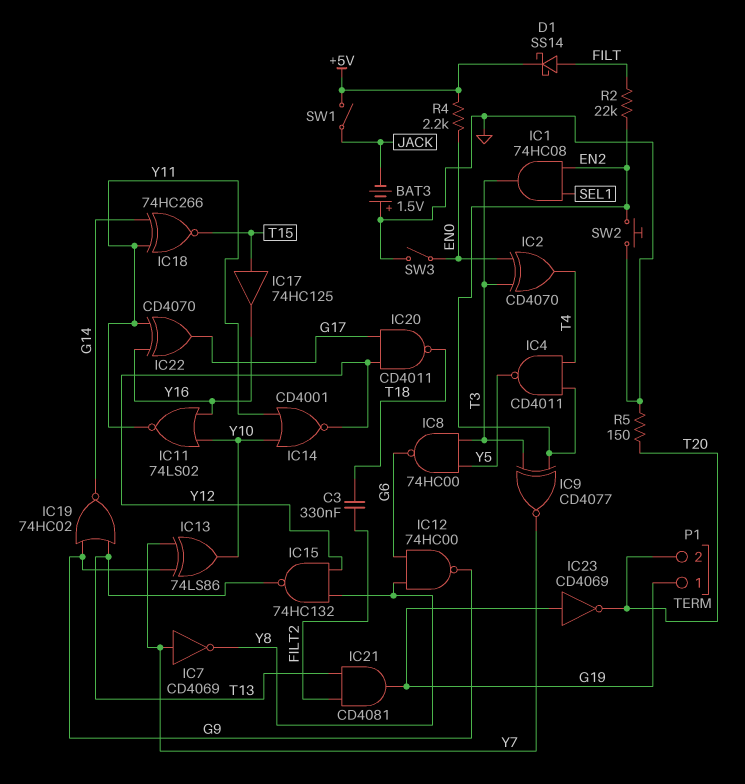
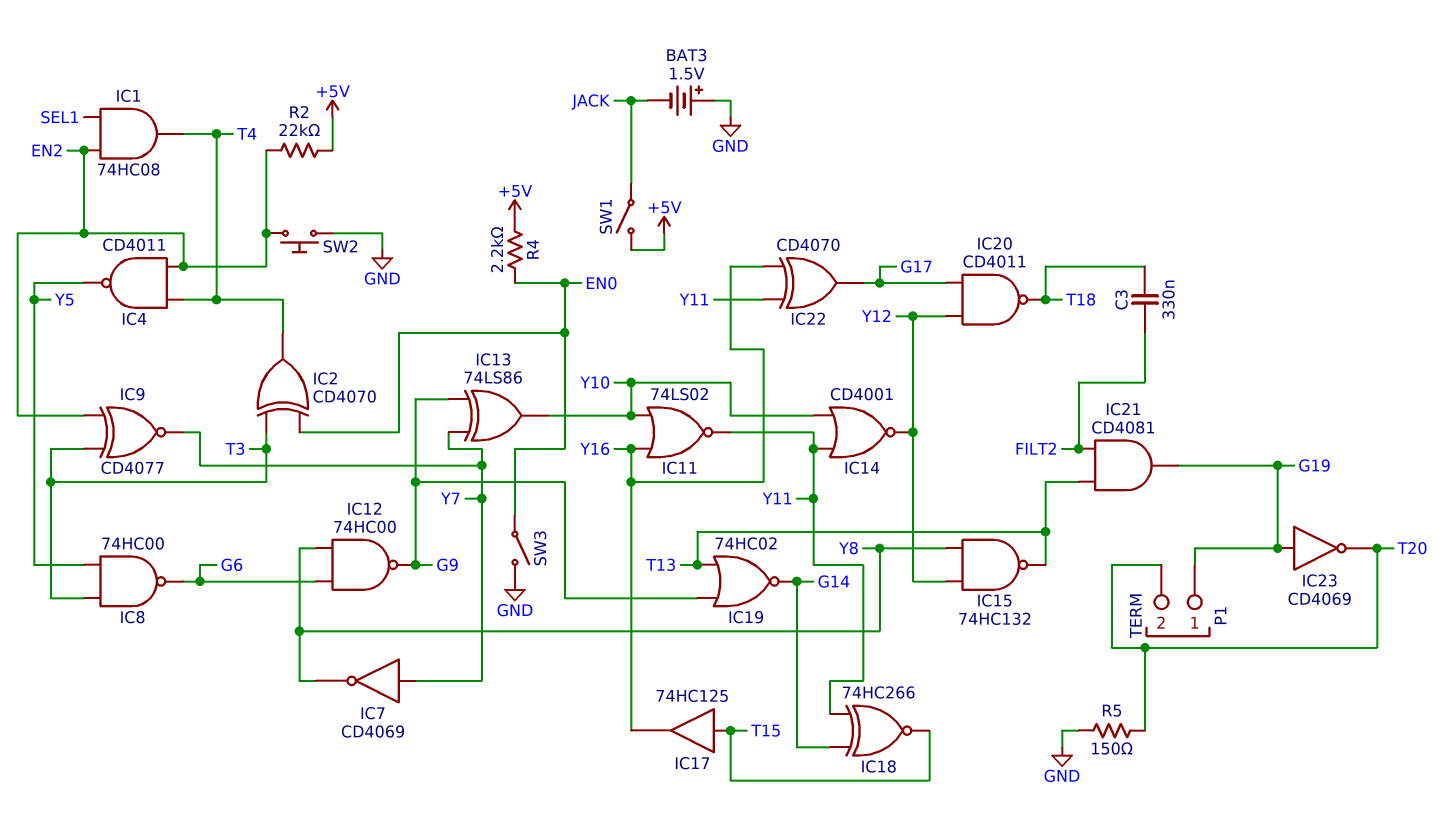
D1: schottky SS14 (A FILT, K +5V) -> none
IC1: AND 74HC08 (in EN2, in SEL1, out T3) -> AND 74HC08 (in EN2, in SEL1, out T4)
R2: 22k (EN2, FILT) -> 22k (+5V, EN2)

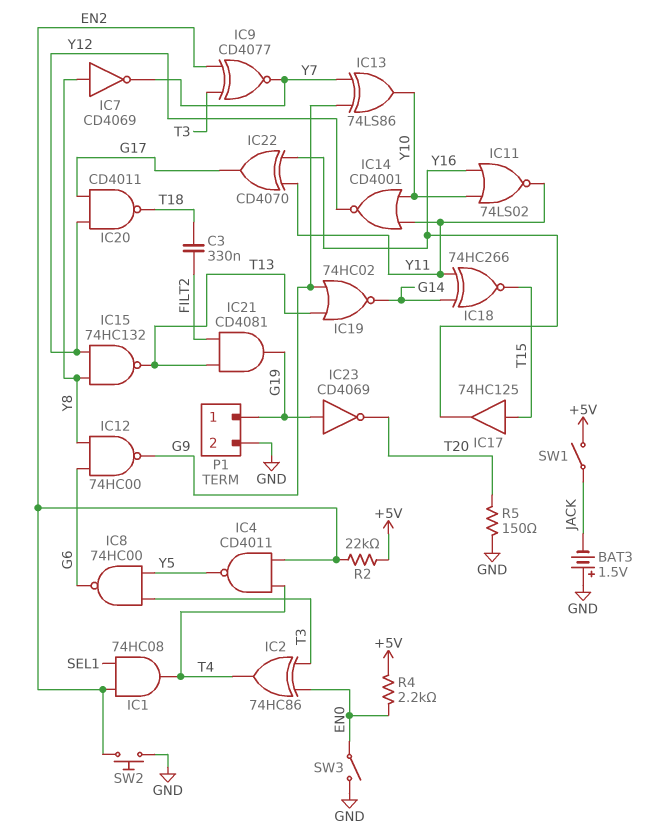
IC2: XOR CD4070 (in EN0, in T3, out T4) -> XOR 74HC86 (in EN0, in T3, out T4)
IC7: NOT CD4069 (in Y7, out Y8) -> NOT CD4069 (in Y8, out Y7)
P1 pin 2: T20 -> GND

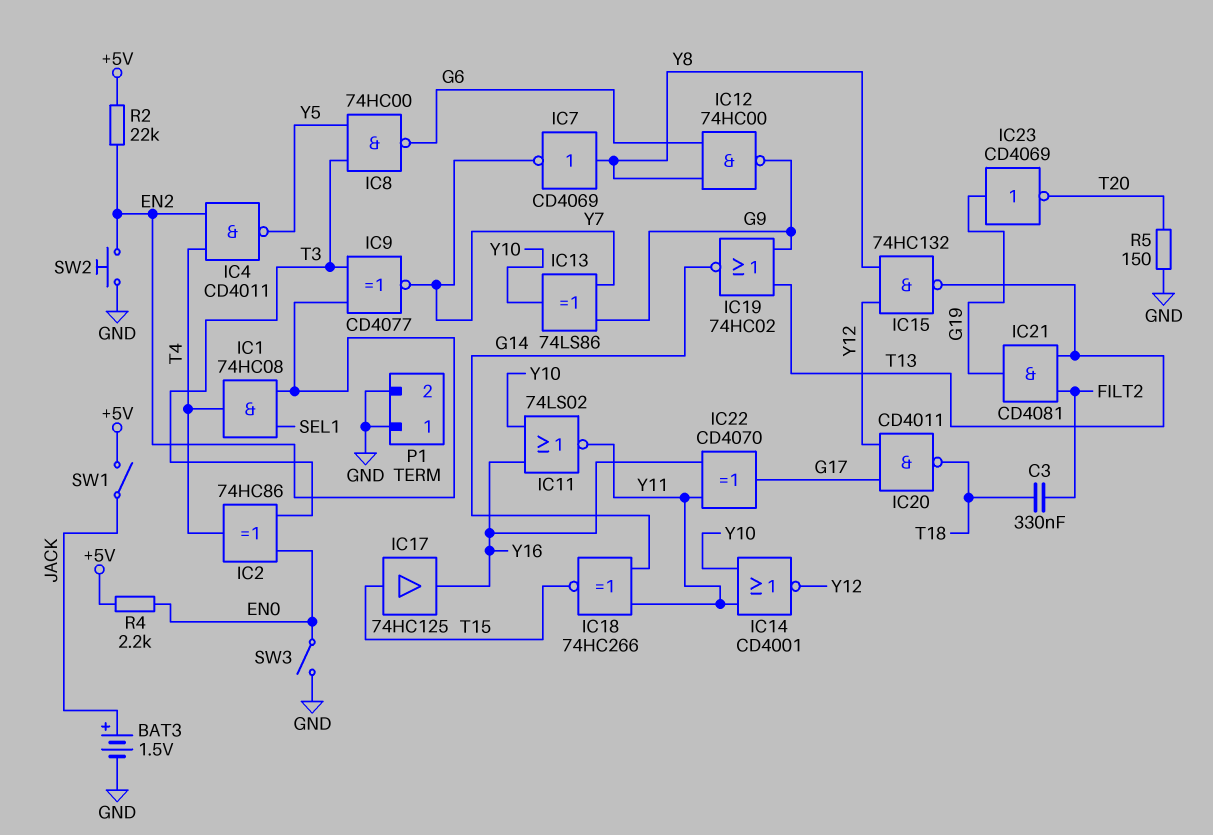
BAT3: 1.5V (plus GND, minus JACK) -> 1.5V (plus JACK, minus GND)
P1 pin 1: G19 -> GND

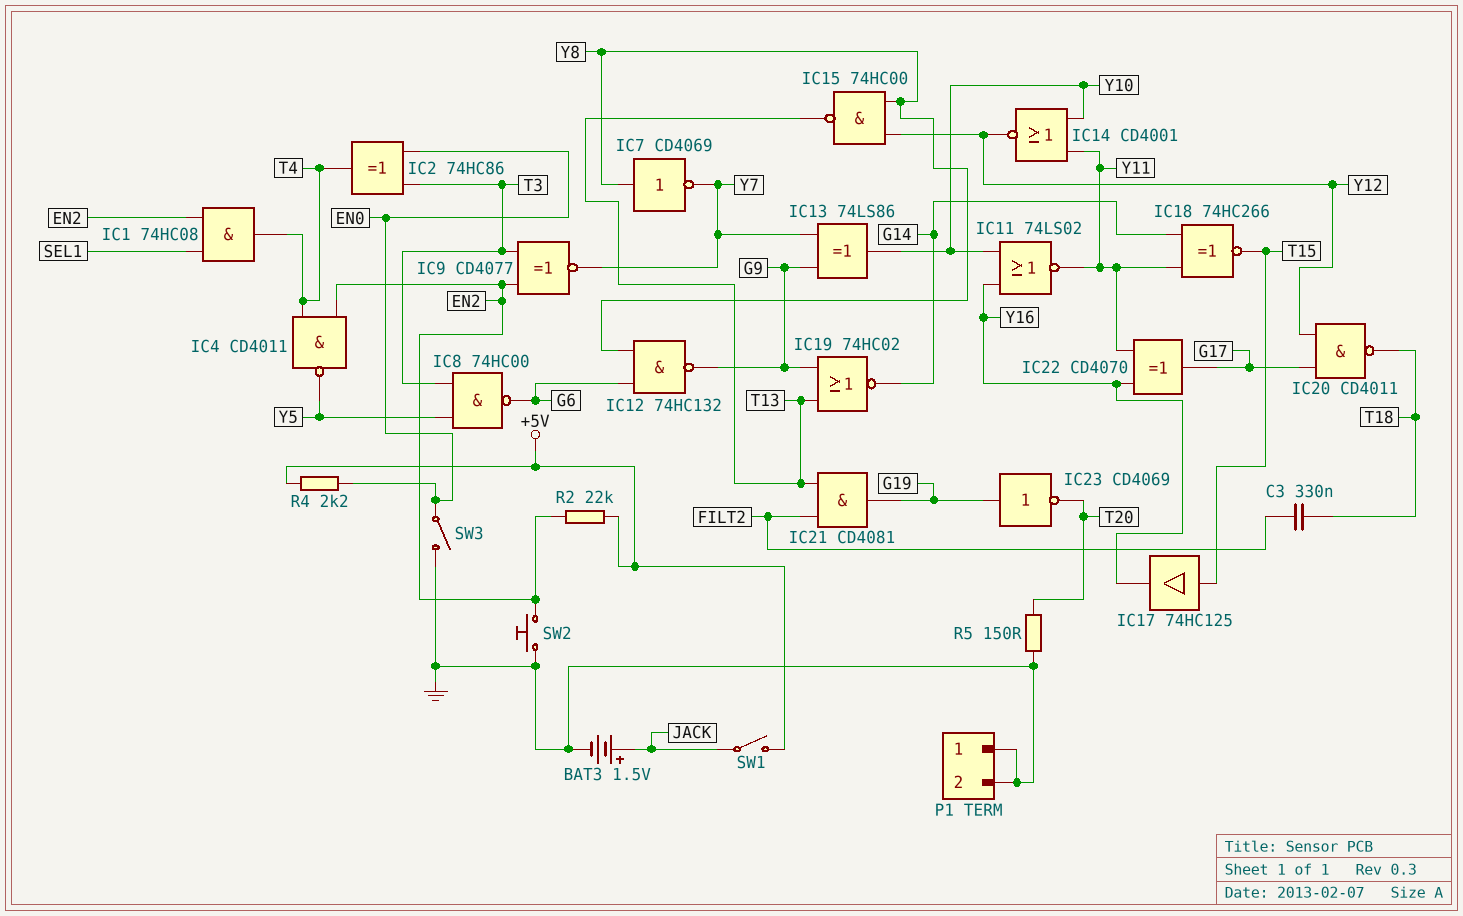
IC12: NAND 74HC00 (in G6, in Y8, out G9) -> NAND 74HC132 (in G6, in Y8, out G9)
IC15: NAND 74HC132 (in Y8, in Y12, out T13) -> NAND 74HC00 (in Y8, in Y12, out T13)

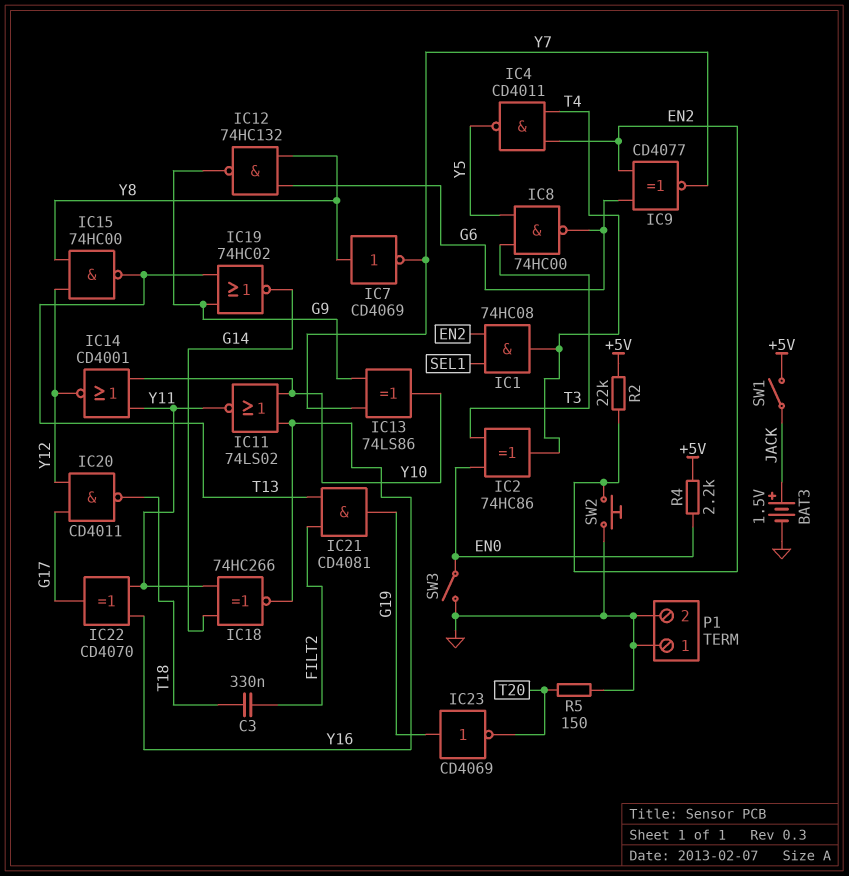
IC9: XNOR CD4077 (in EN2, in T3, out Y7) -> XNOR CD4077 (in EN2, in G6, out Y7)
IC17: buffer 74HC125 (in T15, out Y16) -> none
IC18: XNOR 74HC266 (in G14, in Y11, out T15) -> XNOR 74HC266 (in G14, in Y11, out Y16)

